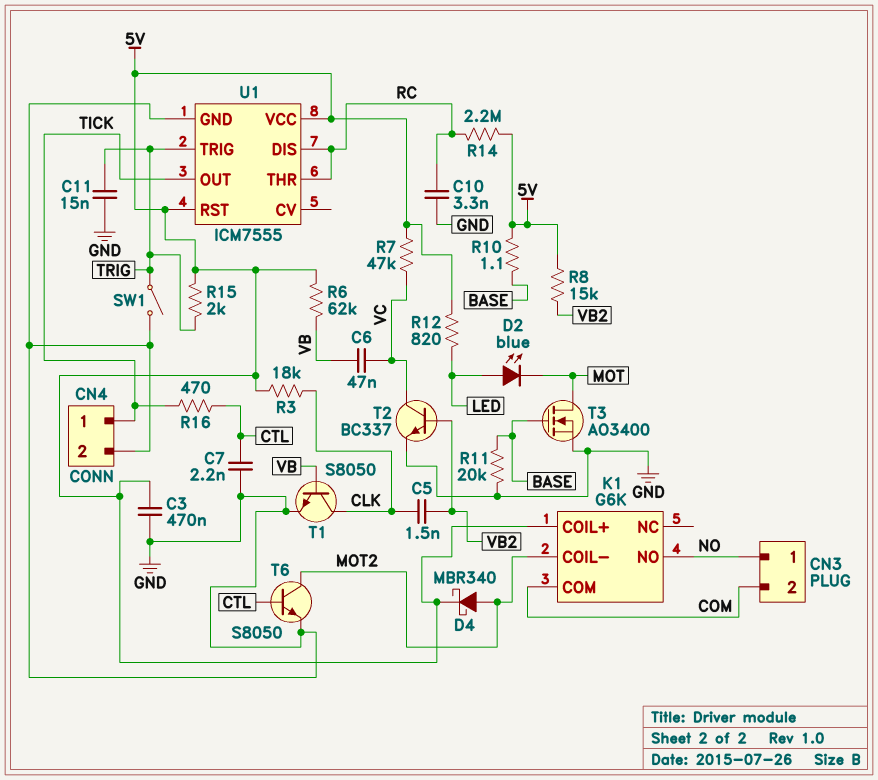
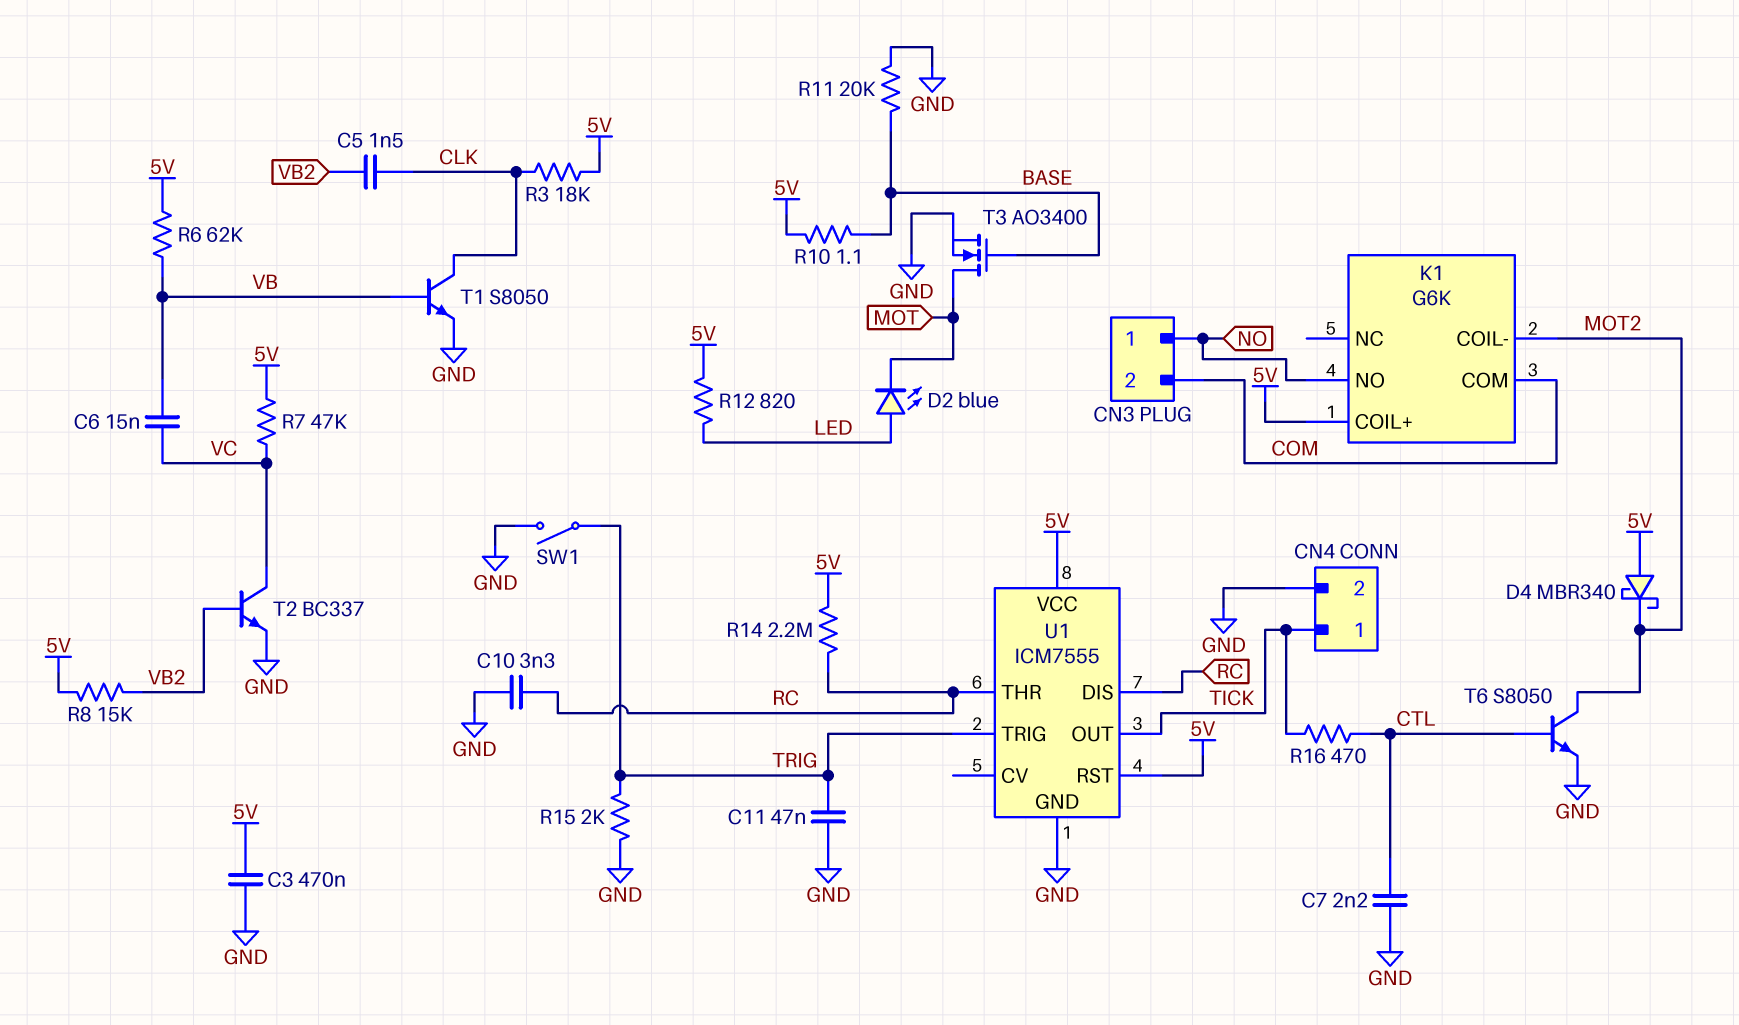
C6: 47nF (VB, VC) -> 15nF (VB, VC)
C11: 15nF (GND, TRIG) -> 47nF (GND, TRIG)
D4: schottky MBR340 (A MOT2, K 5V) -> schottky MBR340 (A 5V, K MOT2)
R15: 2k (5V, TRIG) -> 2k (GND, TRIG)

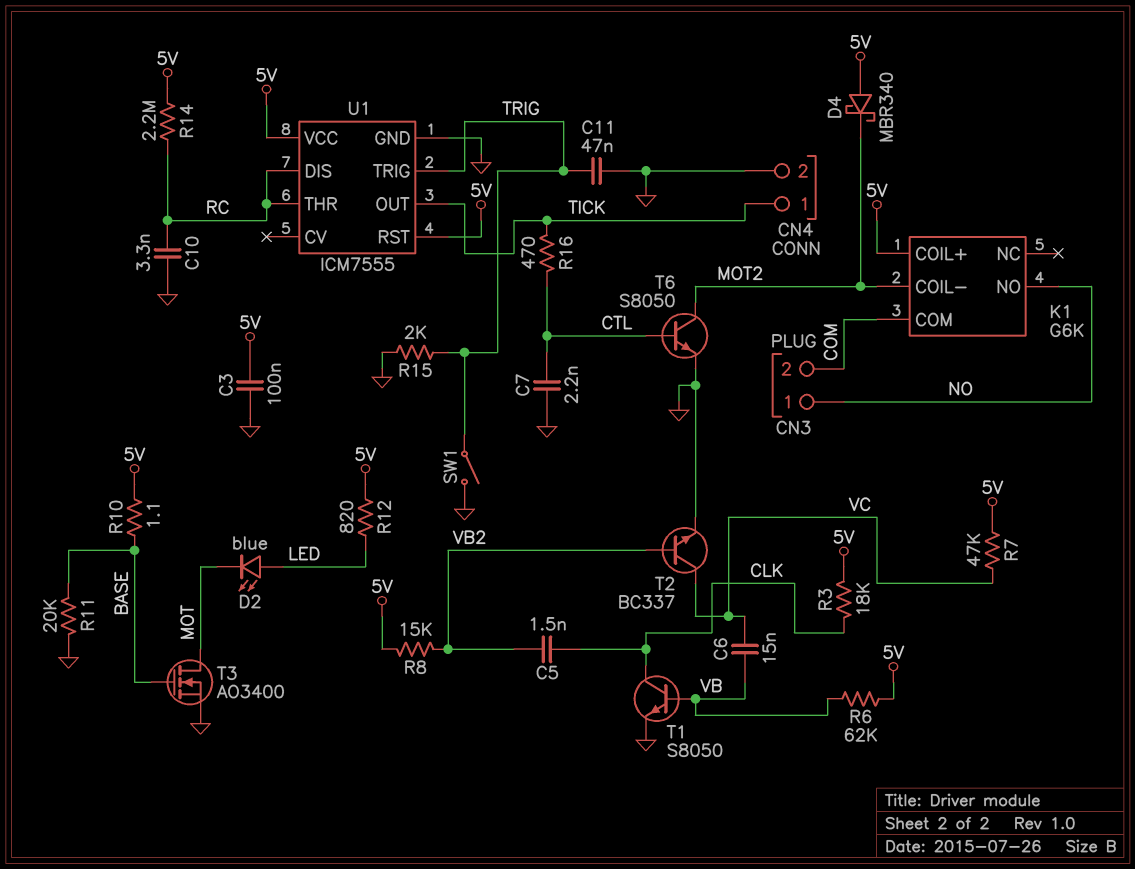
C3: 470nF (5V, GND) -> 100nF (5V, GND)

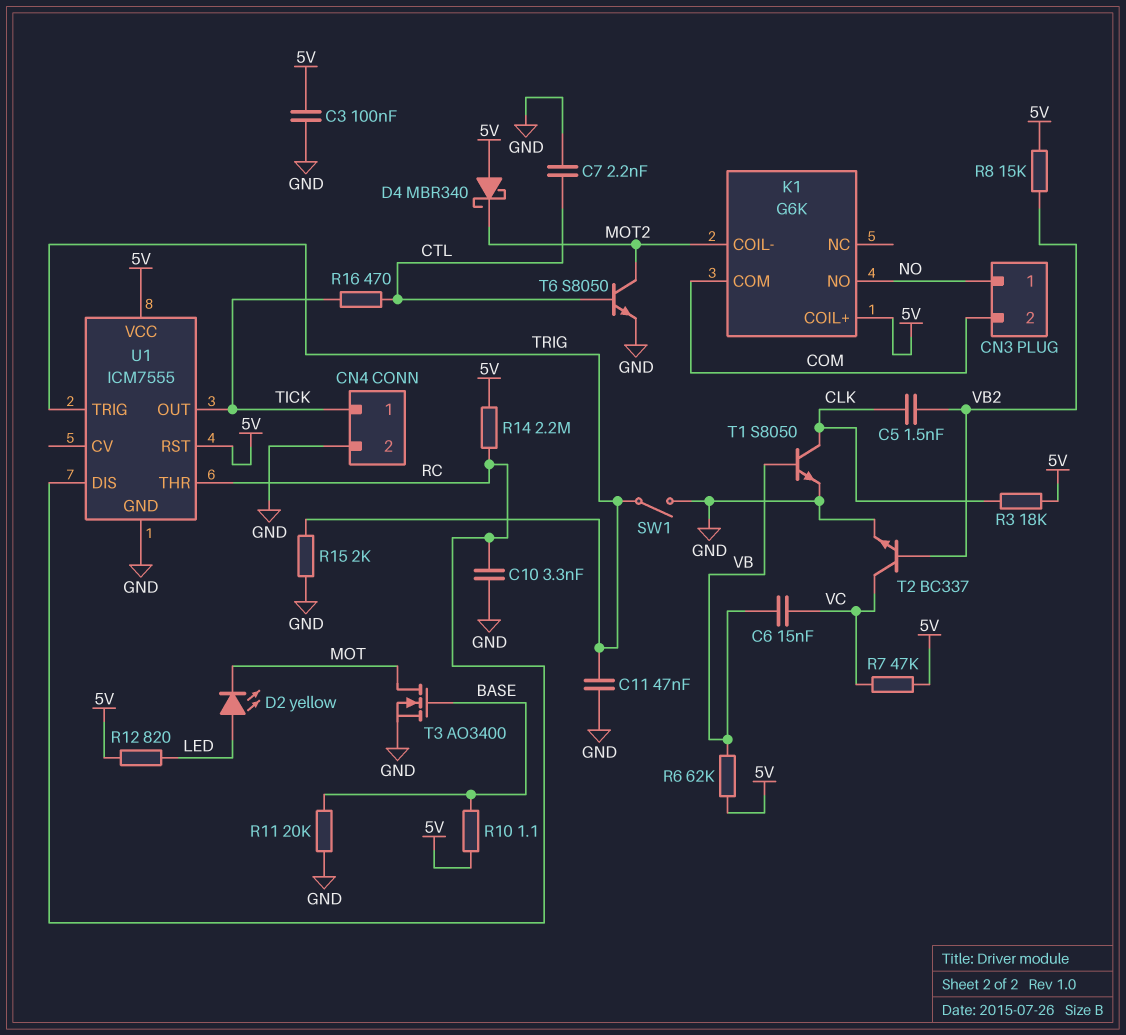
D2: LED blue (A LED, K MOT) -> LED yellow (A LED, K MOT)

